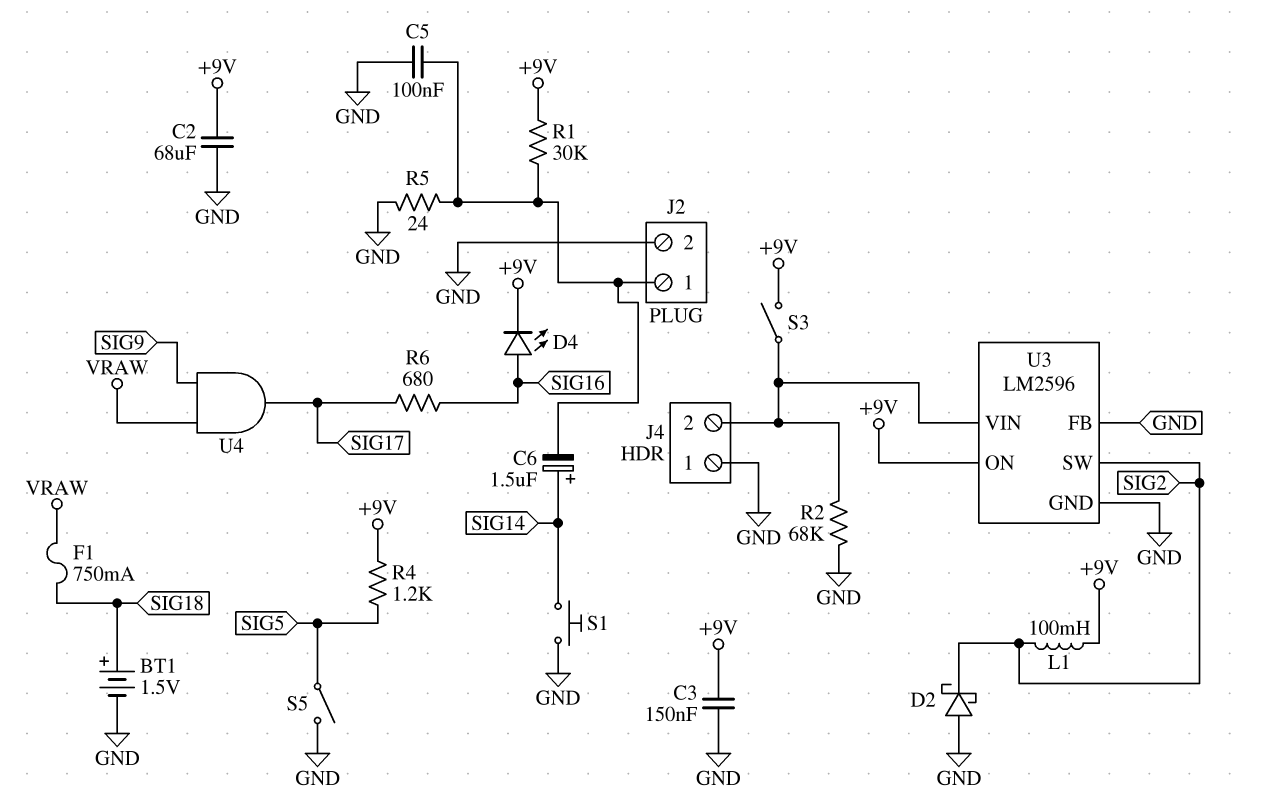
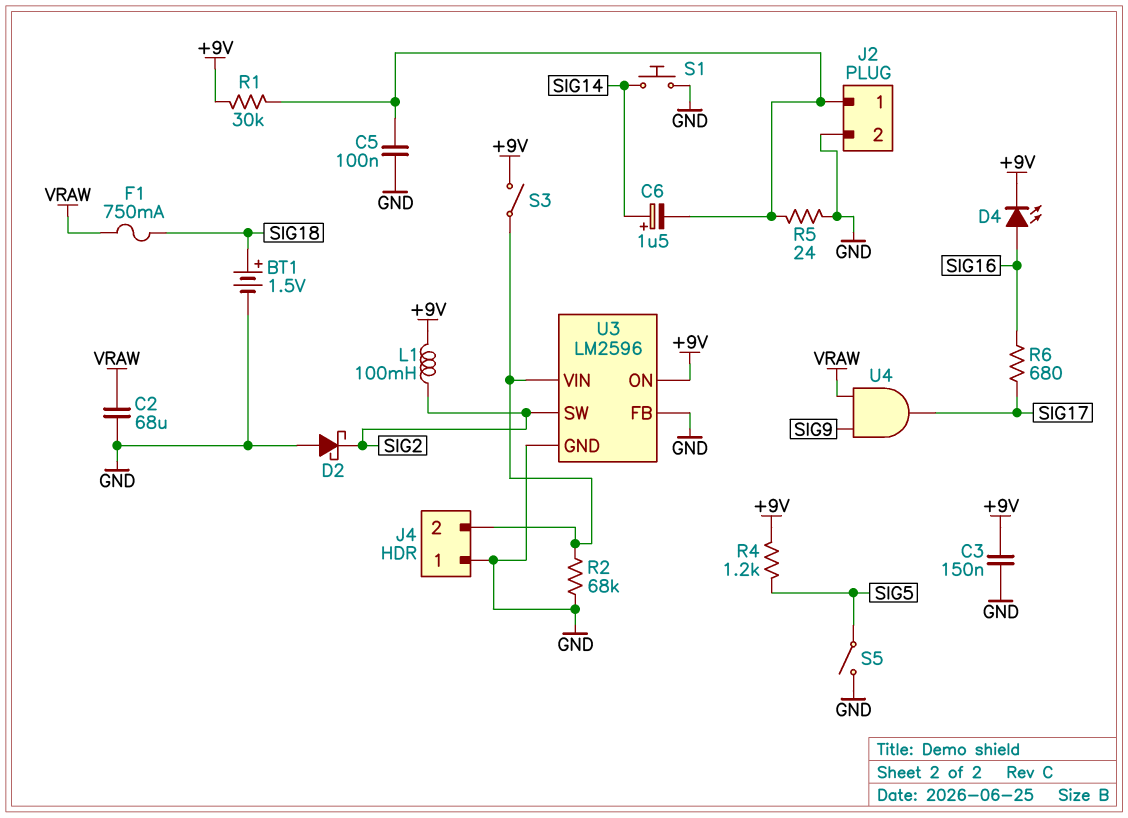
C2: 68uF (+9V, GND) -> 68uF (GND, VRAW)

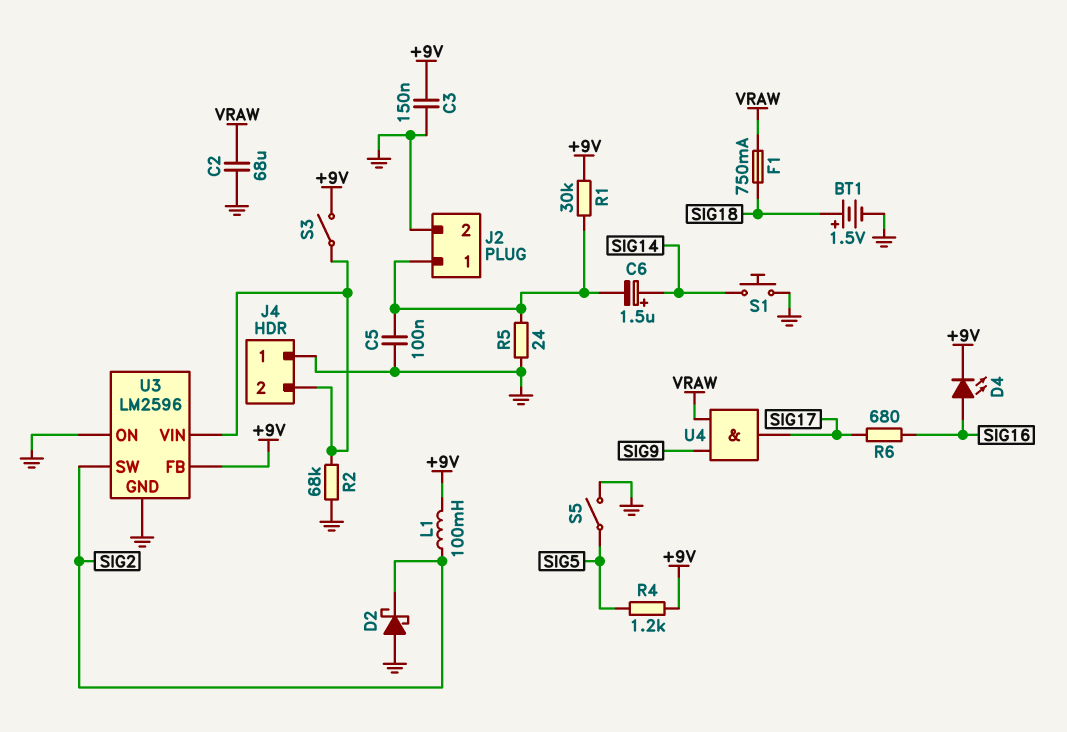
U3 pin FB: GND -> +9V
U3 pin ON: +9V -> GND

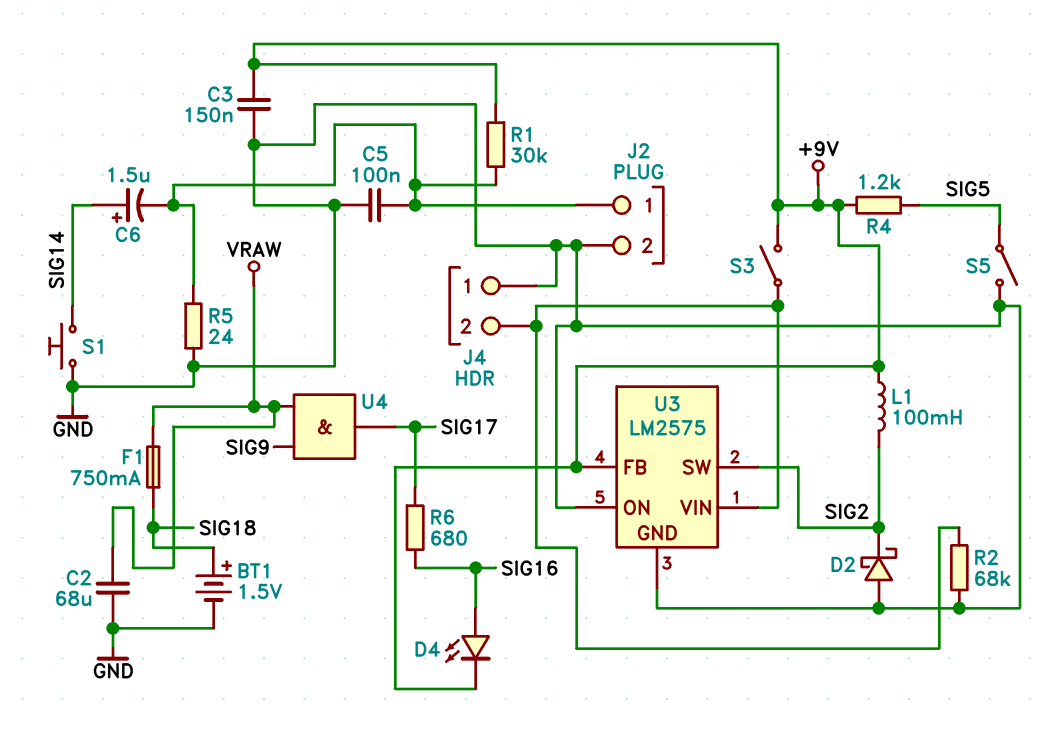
U3: LM2596 -> LM2575

